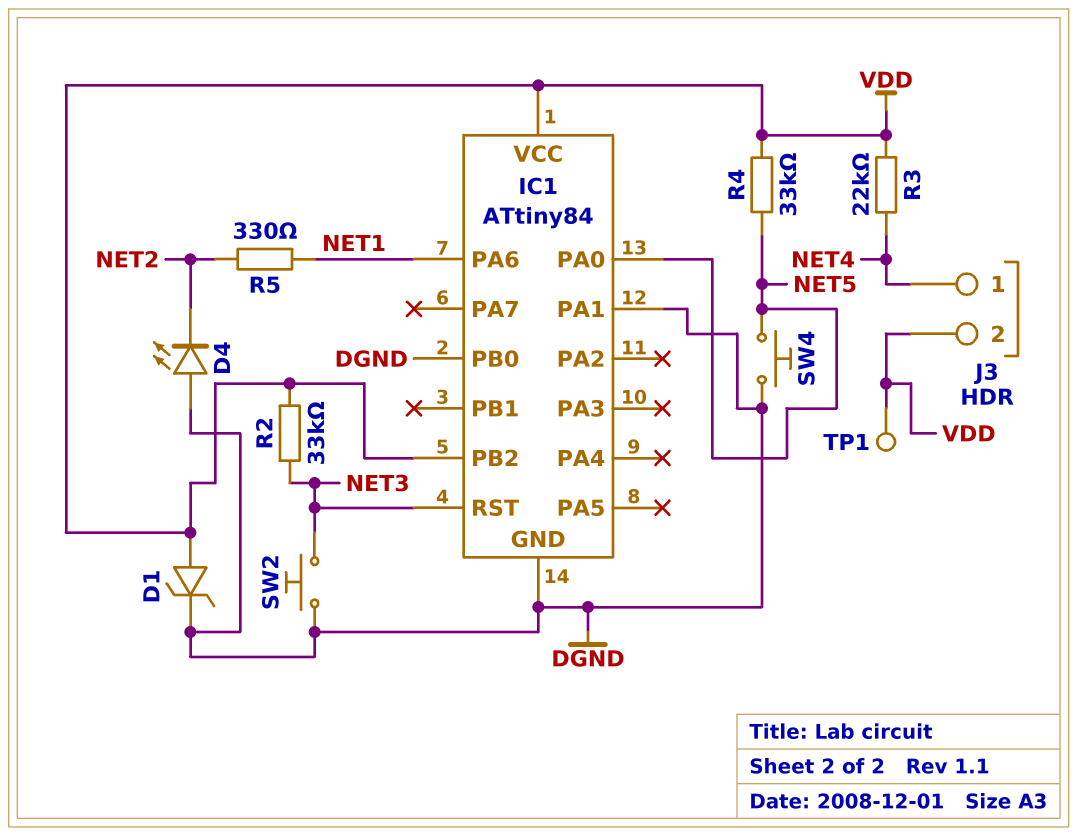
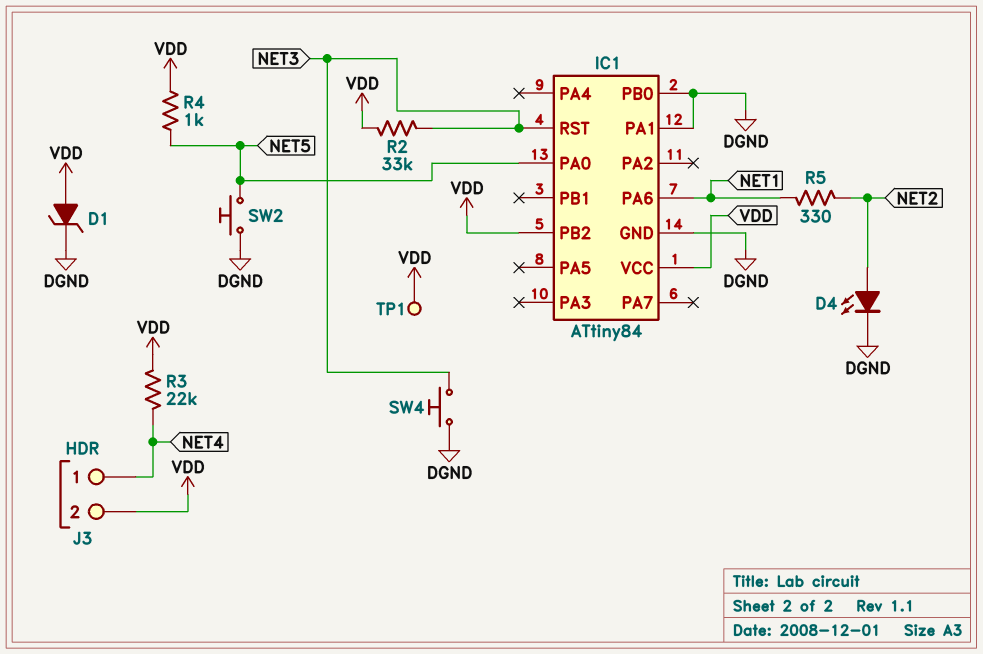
D4: LED (A DGND, K NET2) -> LED (A NET2, K DGND)
R4: 33k (NET5, VDD) -> 1k (NET5, VDD)
SW2: button (DGND, NET3) -> button (DGND, NET5)
SW4: button (DGND, NET5) -> button (DGND, NET3)

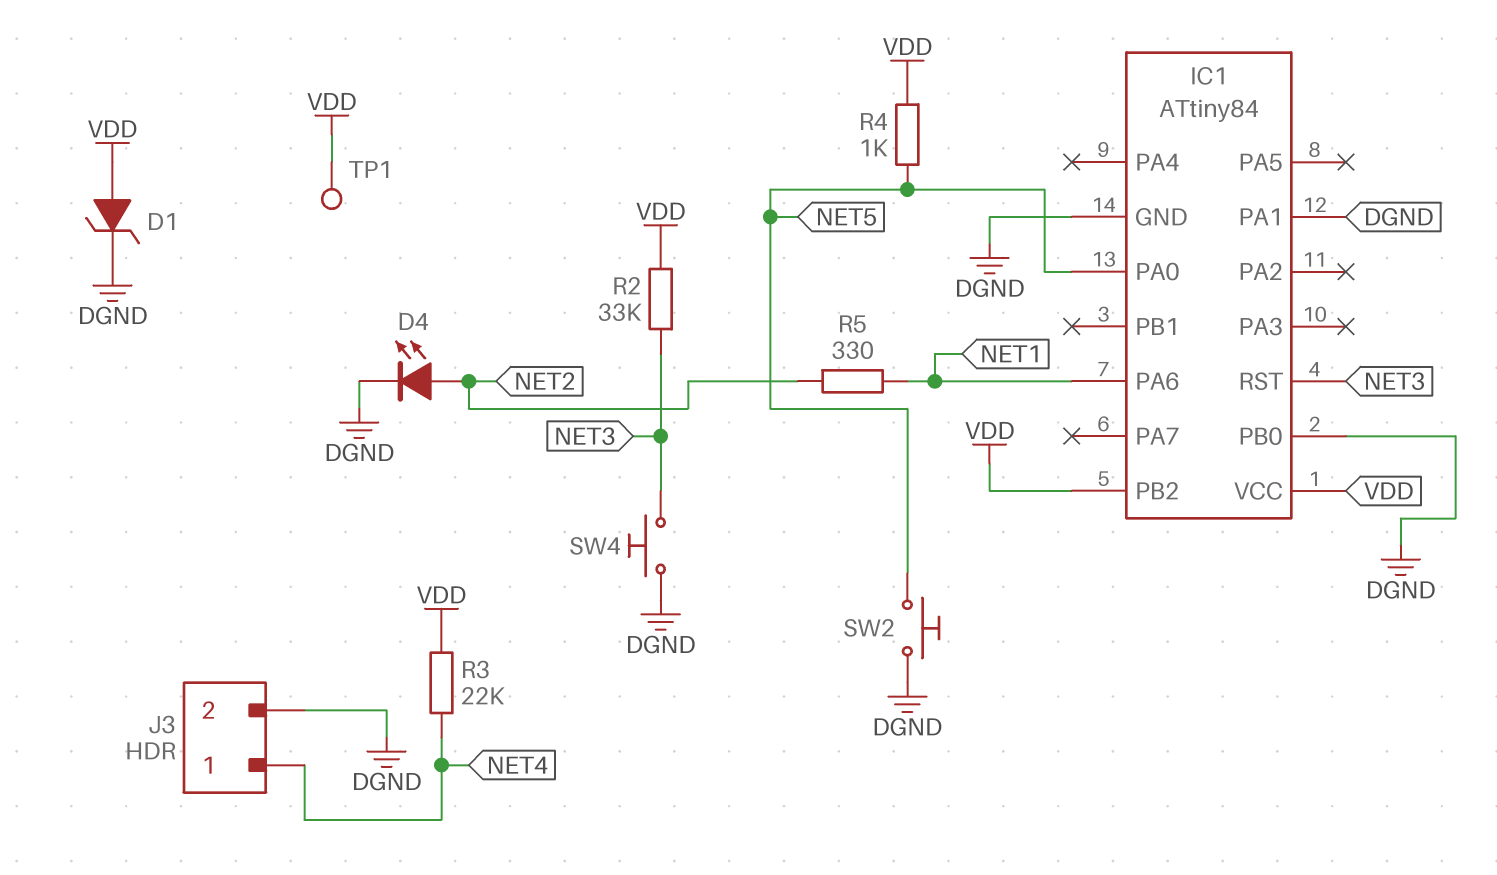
J3 pin 2: VDD -> DGND

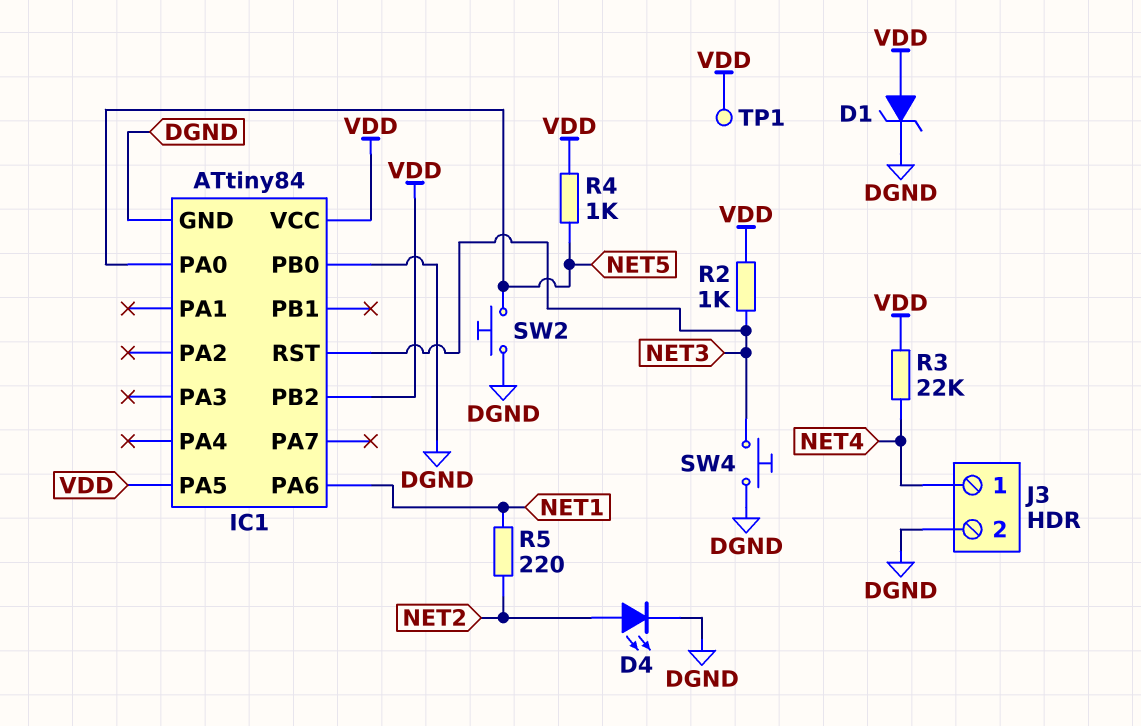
IC1 pin PA1: DGND -> none
IC1 pin PA5: none -> VDD
R2: 33k (NET3, VDD) -> 1k (NET3, VDD)
R5: 330 (NET1, NET2) -> 220 (NET1, NET2)

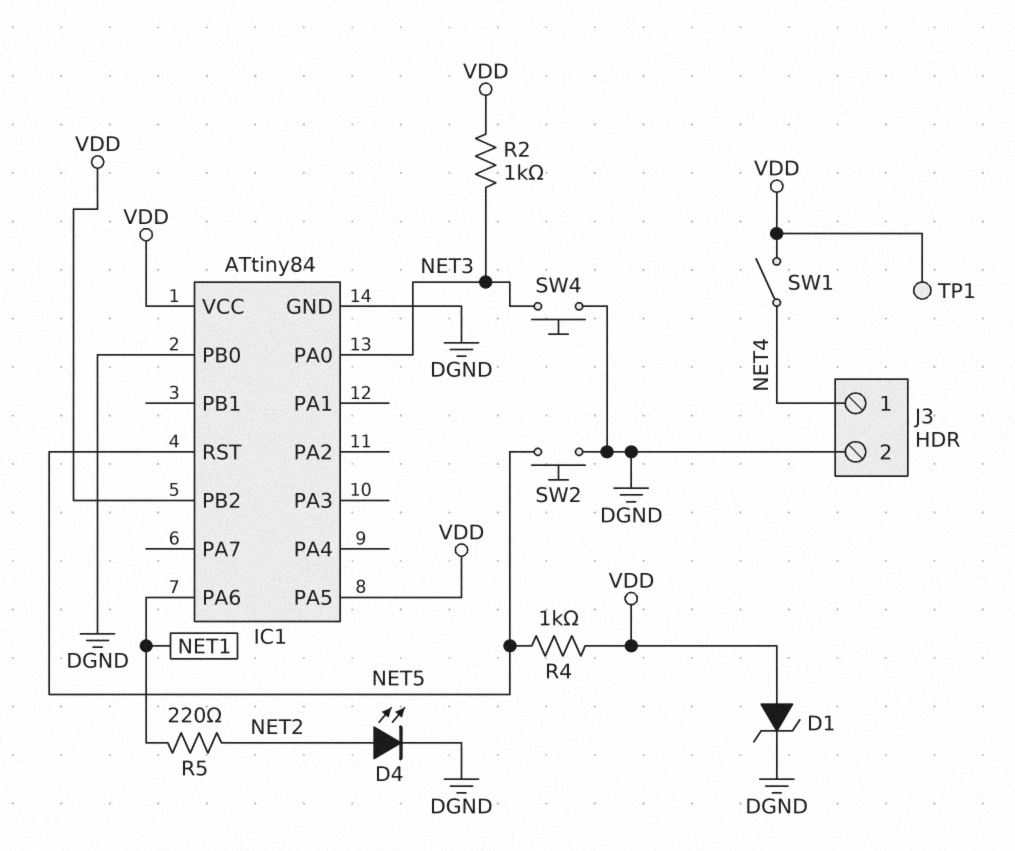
IC1 pin PA0: NET5 -> NET3
IC1 pin RST: NET3 -> NET5
R3: 22k (NET4, VDD) -> none
SW1: none -> switch (NET4, VDD)

